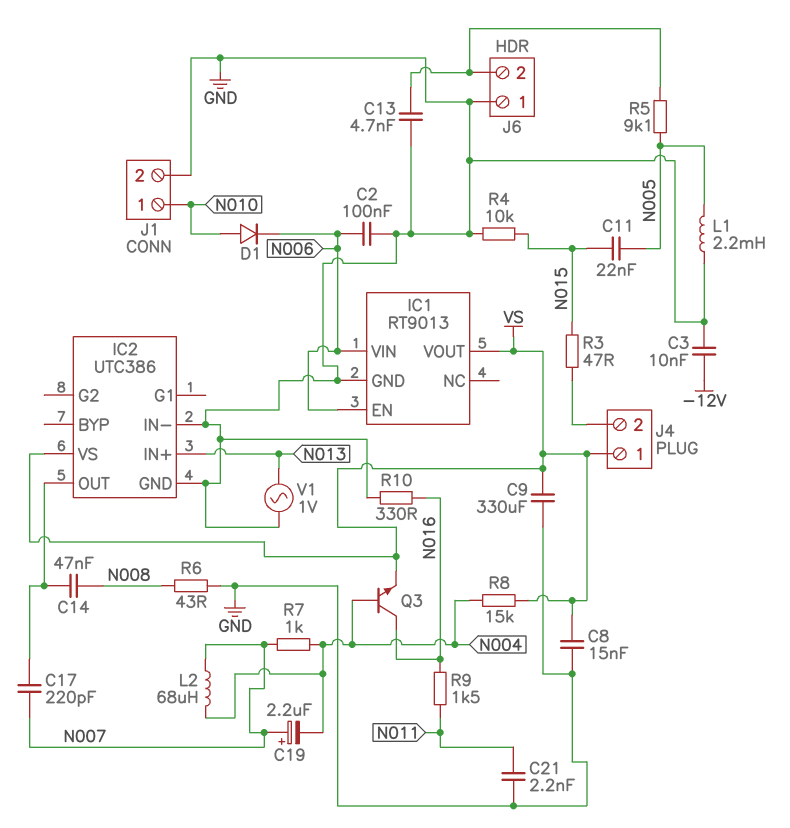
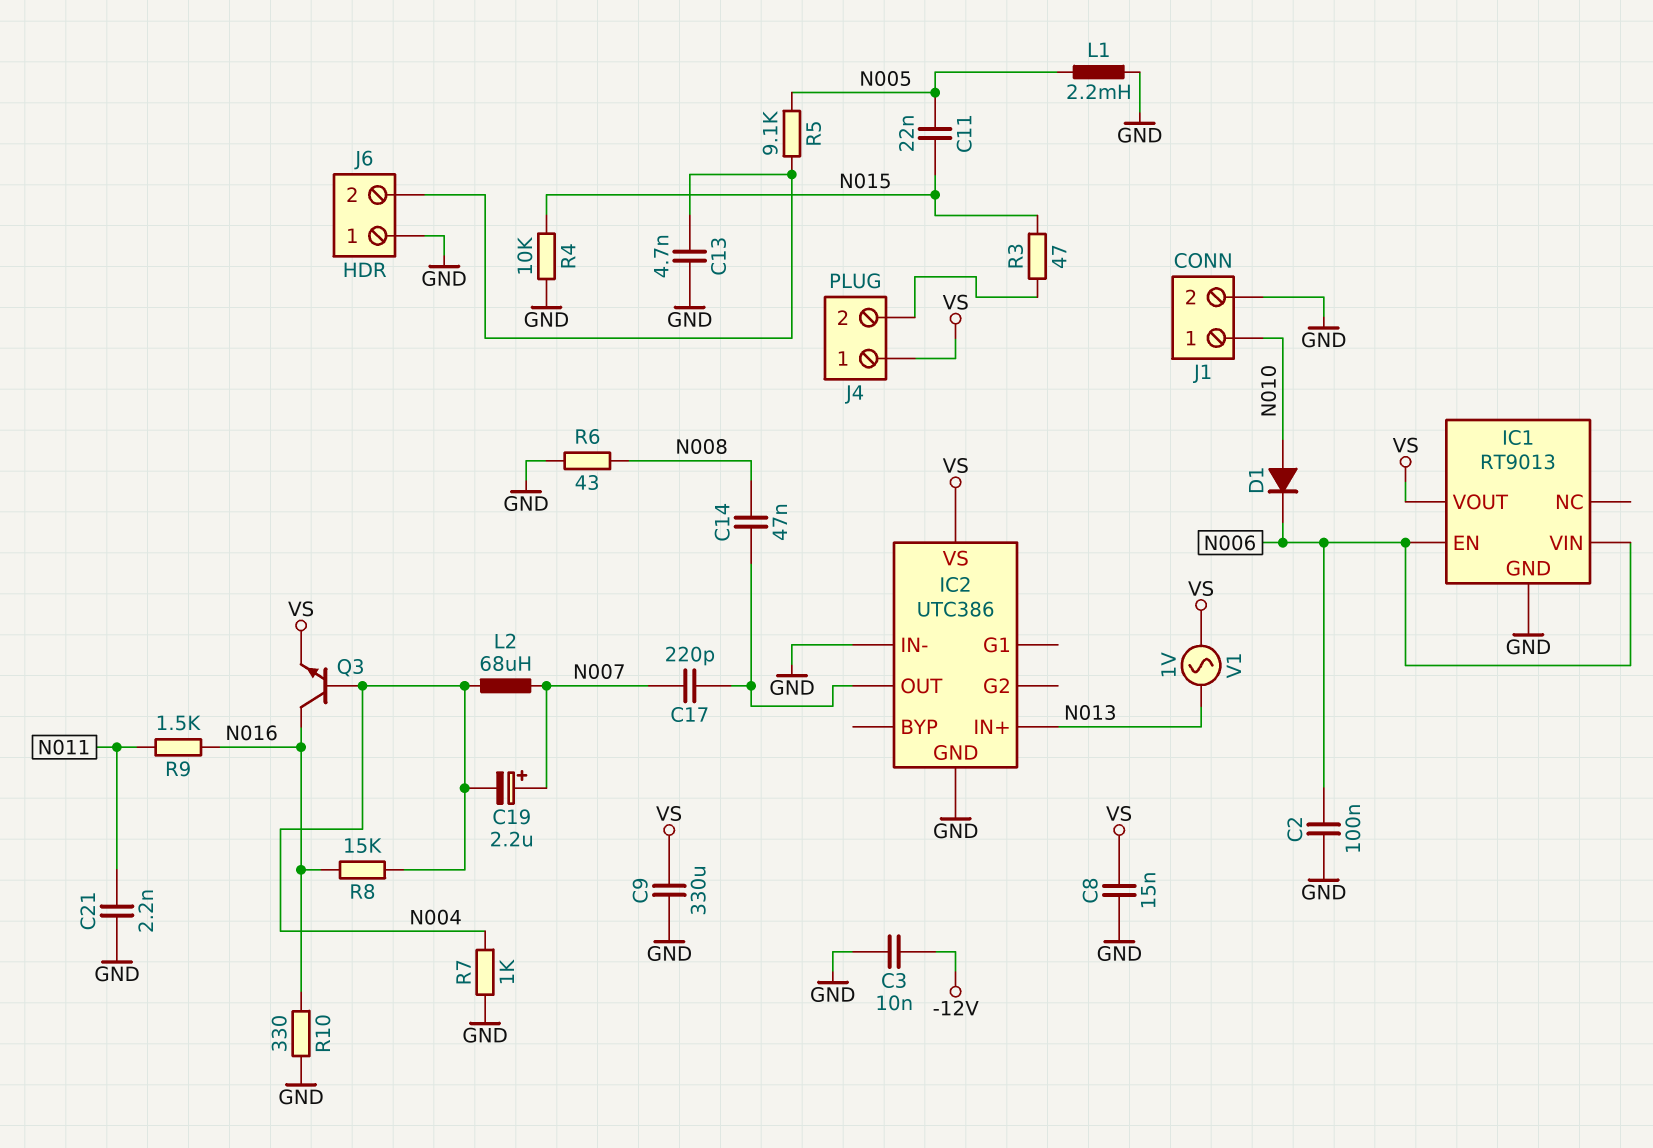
R7: 1k (N004, N007) -> 1k (GND, N004)
R8: 15k (N004, VS) -> 15k (N004, N016)
V1: AC 1V (GND, N013) -> AC 1V (N013, VS)

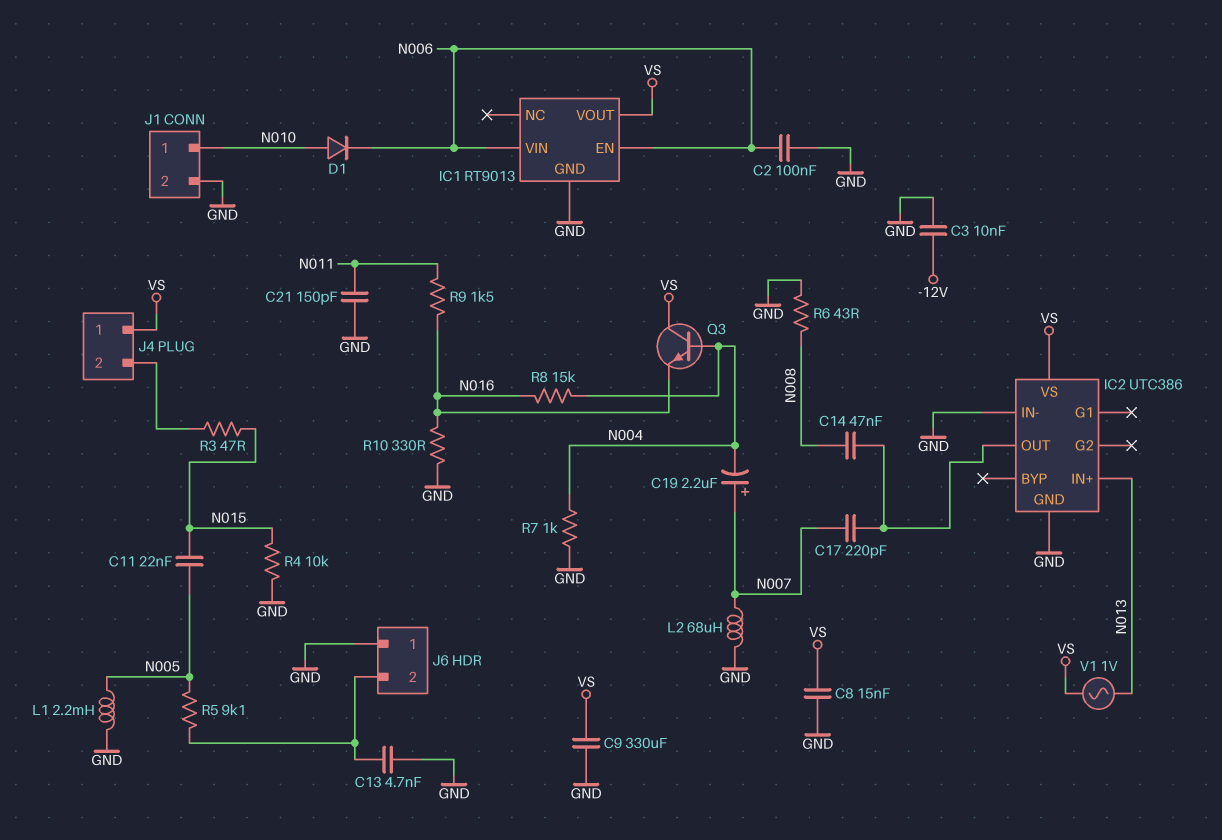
C21: 2.2nF (GND, N011) -> 150pF (GND, N011)
L2: 68uH (N004, N007) -> 68uH (GND, N007)
Q3: NPN (B N004, C N016, E VS) -> NPN (B N004, C VS, E N016)

